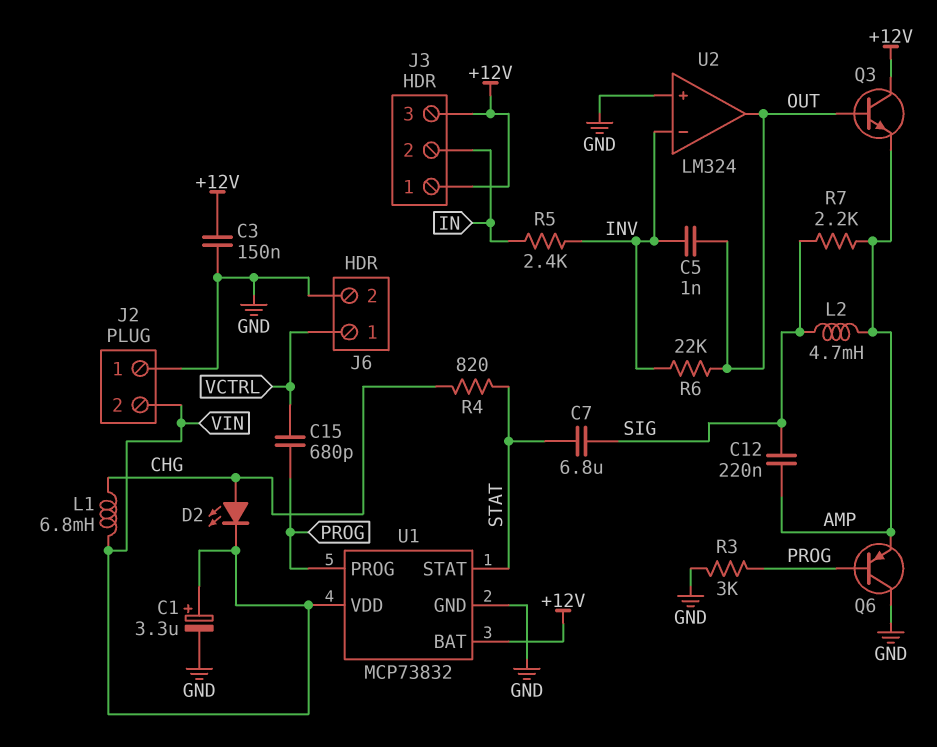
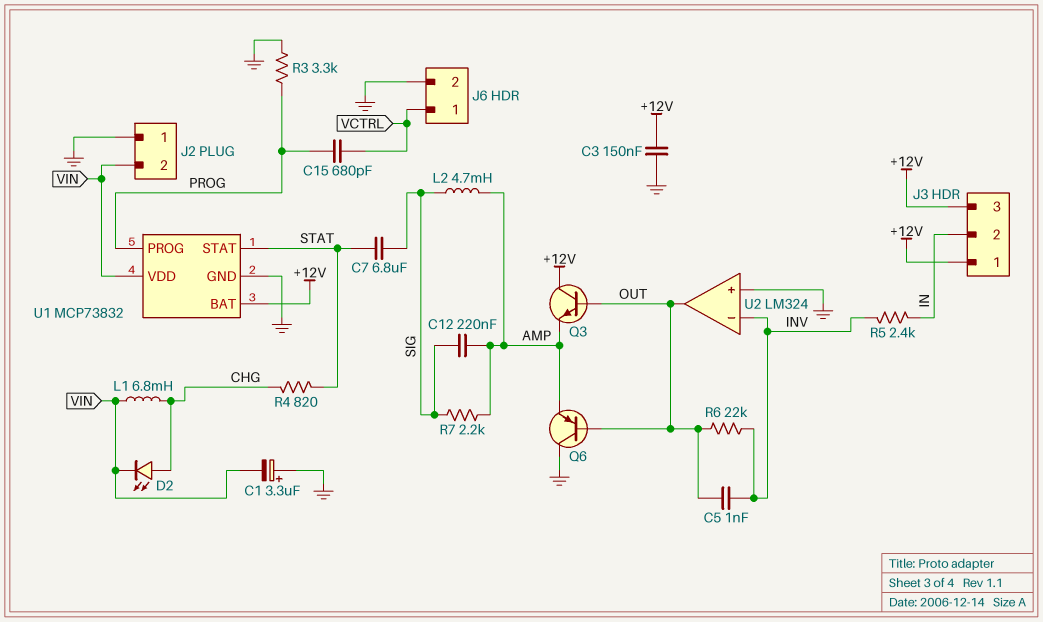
C1: 3.3uF (plus VIN, minus GND) -> 3.3uF (plus GND, minus VIN)
Q6: PNP (B PROG, C GND, E AMP) -> PNP (B OUT, C GND, E AMP)
R3: 3k (GND, PROG) -> 3.3k (GND, PROG)

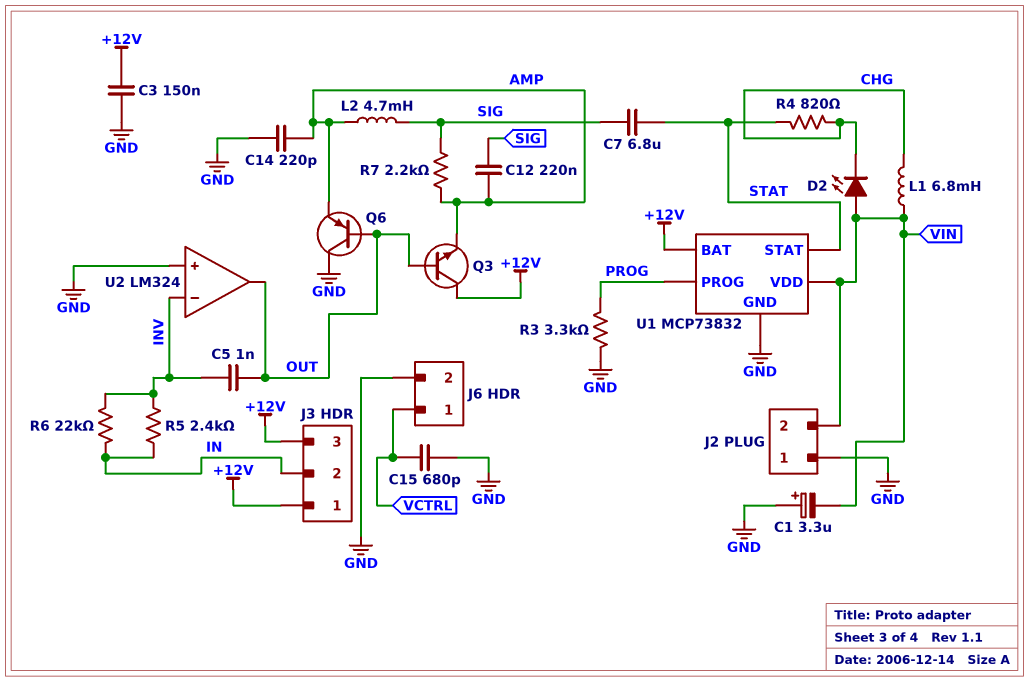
C14: none -> 220pF (AMP, GND)
C15: 680pF (PROG, VCTRL) -> 680pF (GND, VCTRL)
D2: LED (A CHG, K VIN) -> LED (A VIN, K CHG)
R6: 22k (INV, OUT) -> 22k (IN, INV)

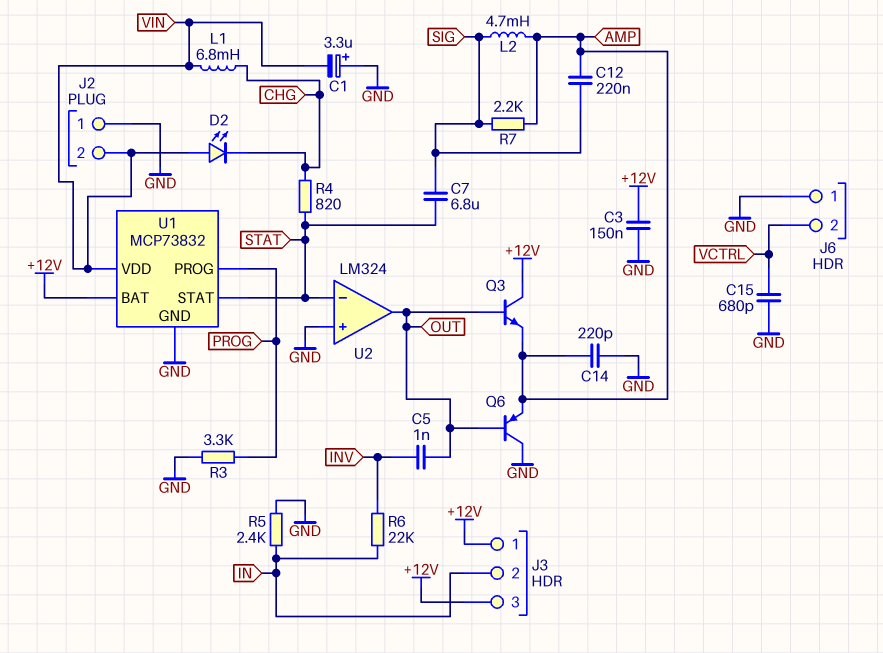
J6 pin 1: VCTRL -> GND
J6 pin 2: GND -> VCTRL
R5: 2.4k (IN, INV) -> 2.4k (GND, IN)
U2 pin in-: INV -> STAT

